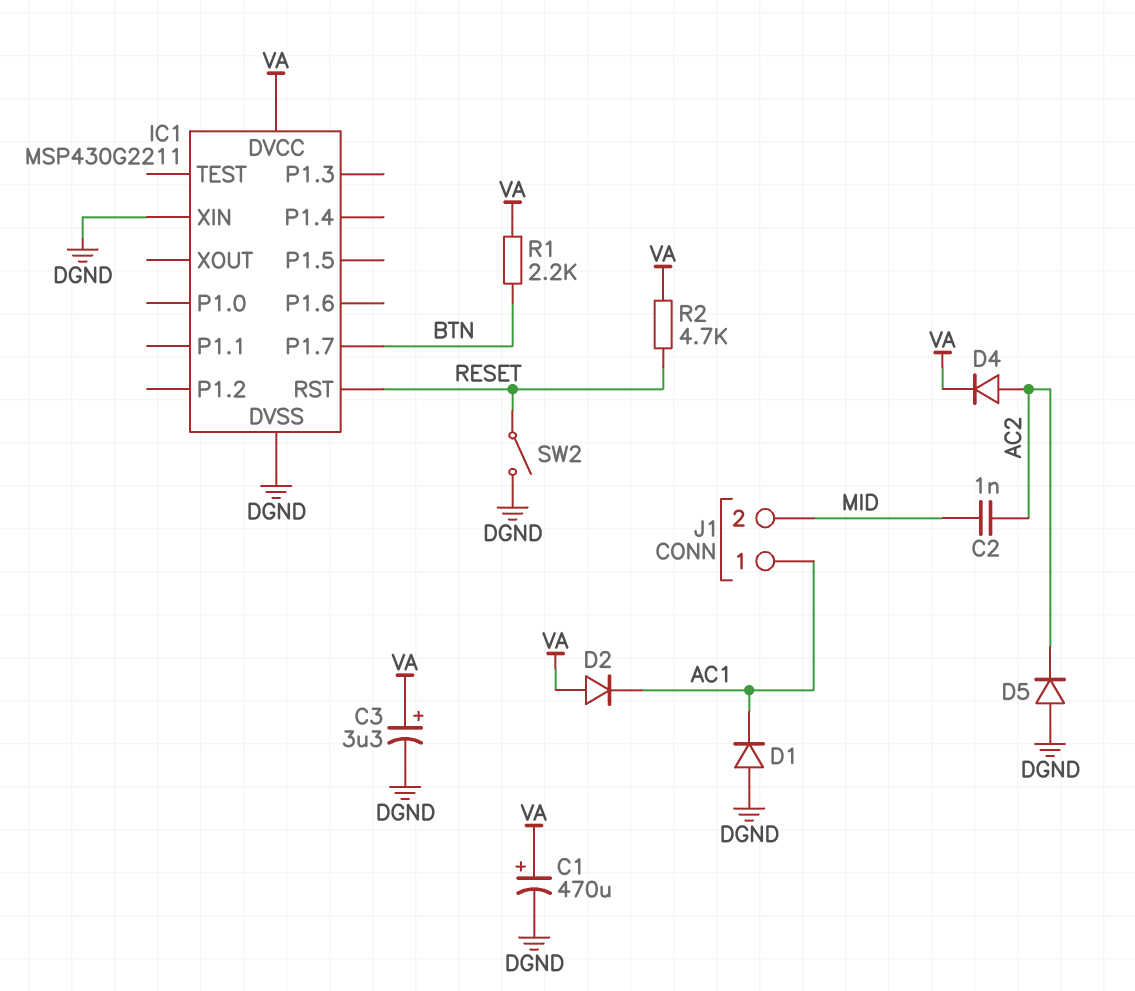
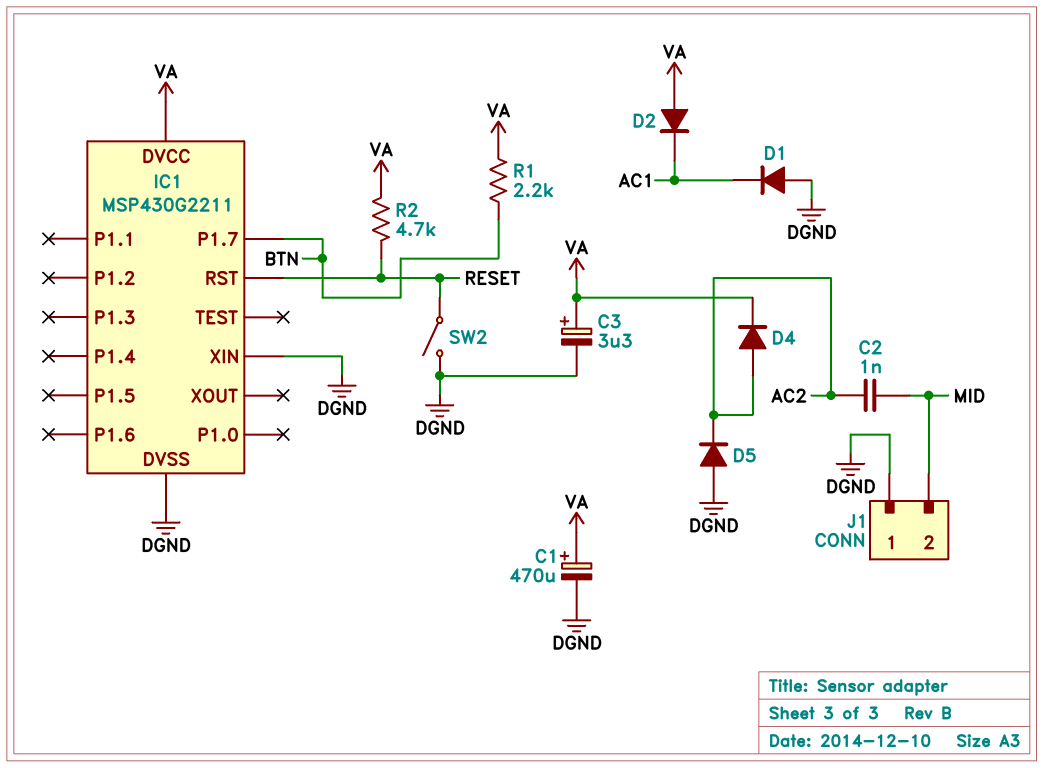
J1 pin 1: AC1 -> DGND

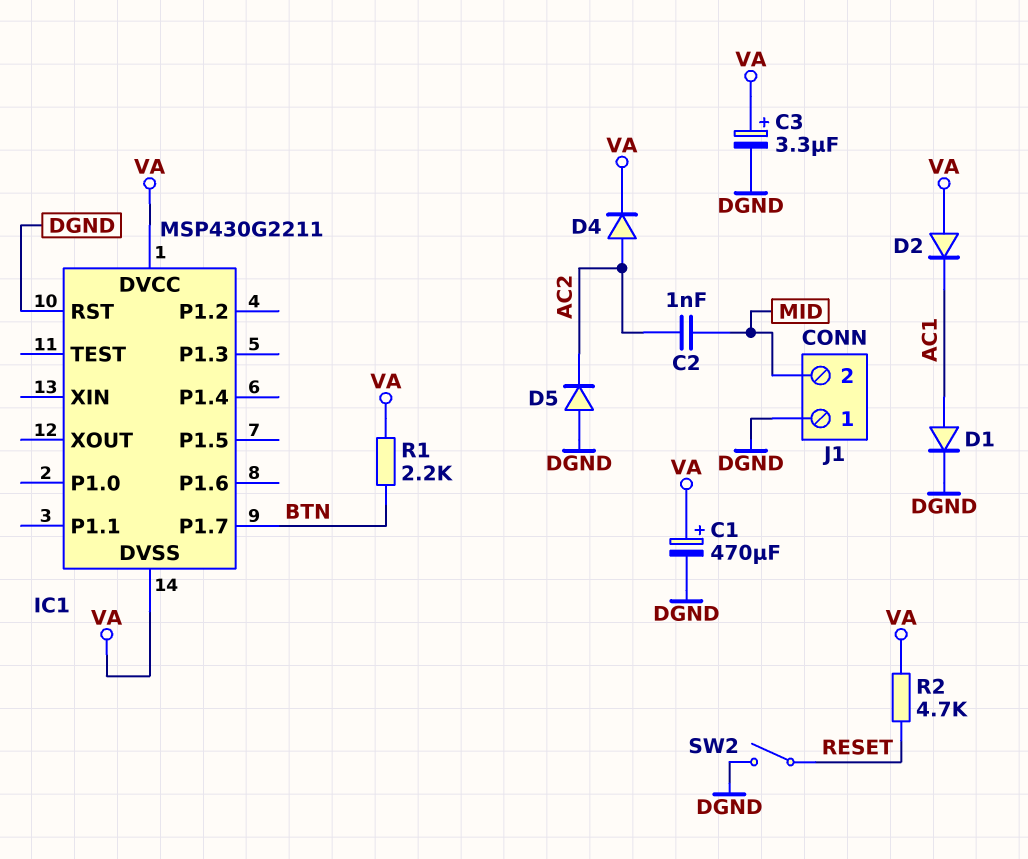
D1: diode (A DGND, K AC1) -> diode (A AC1, K DGND)
IC1 pin DVSS: DGND -> VA
IC1 pin RST: RESET -> DGND
IC1 pin XIN: DGND -> none

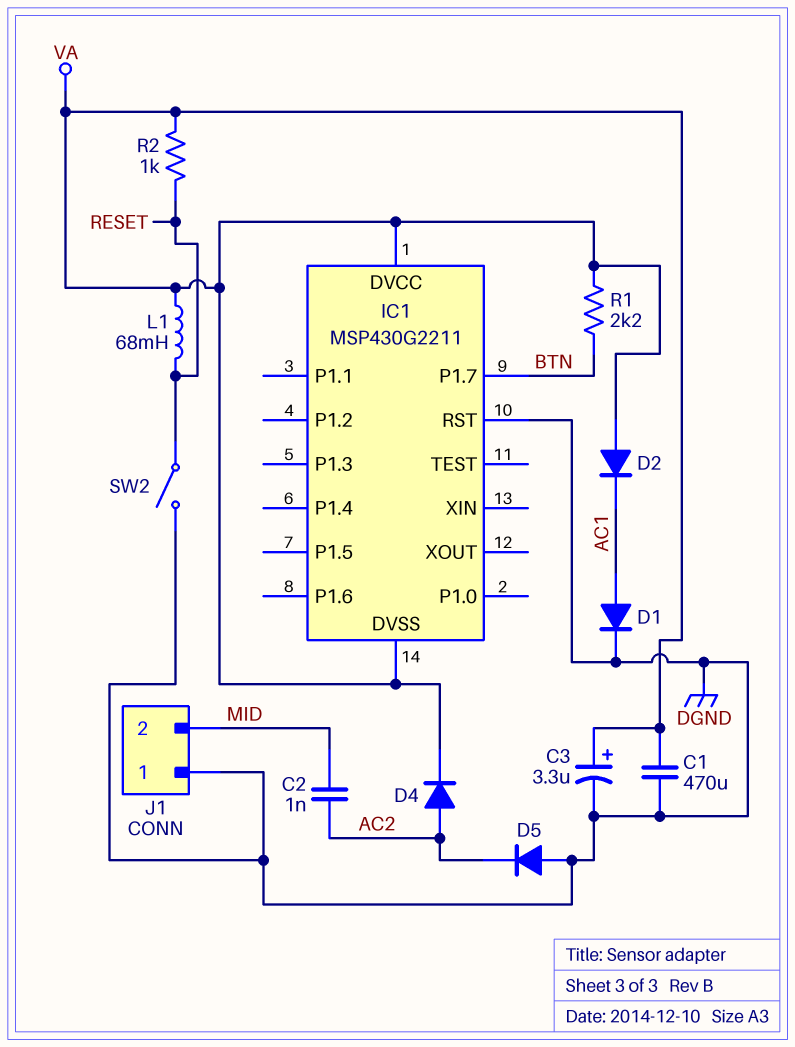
C1: 470uF (plus VA, minus DGND) -> 470uF (DGND, VA)
L1: none -> 68mH (RESET, VA)
R2: 4.7k (RESET, VA) -> 1k (RESET, VA)

